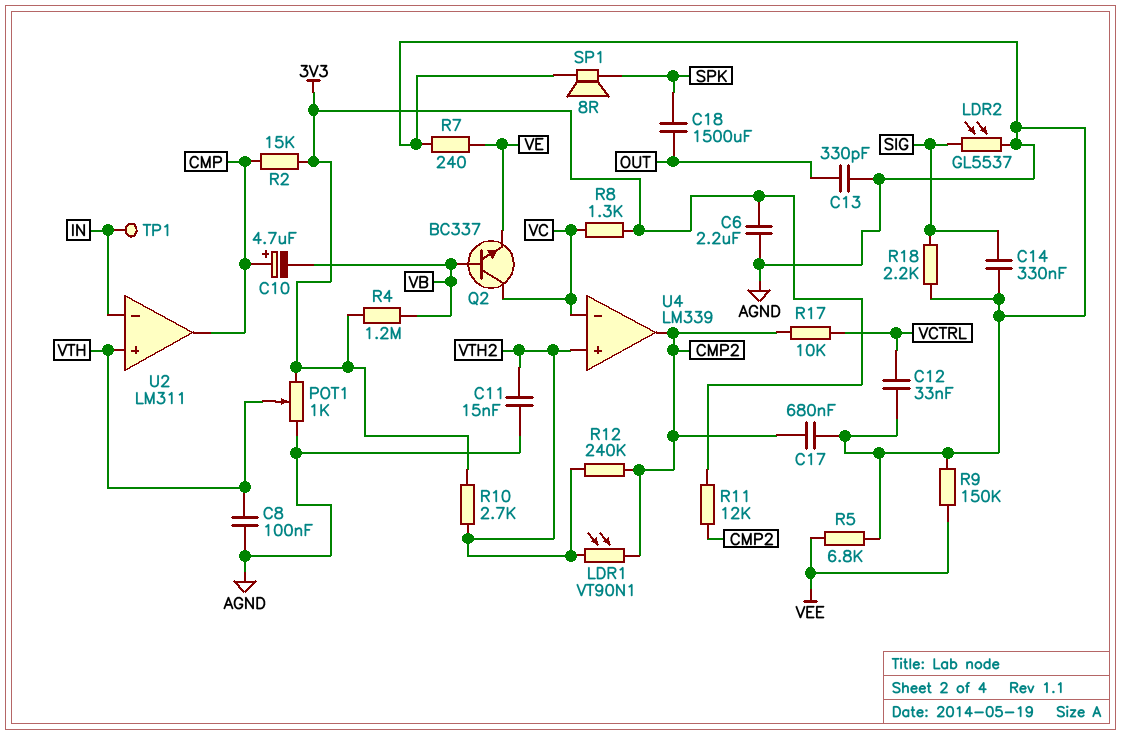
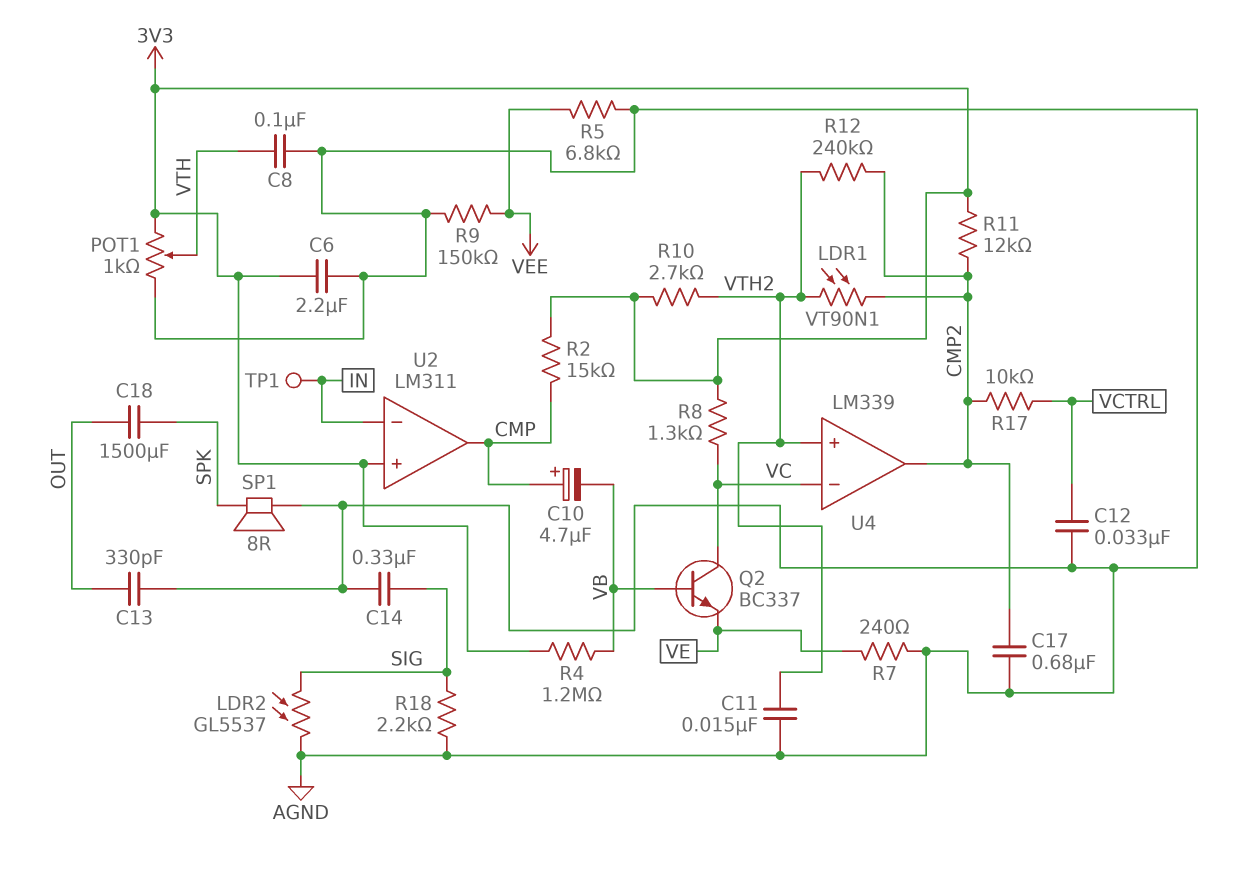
U2 pin in+: VTH -> 3V3

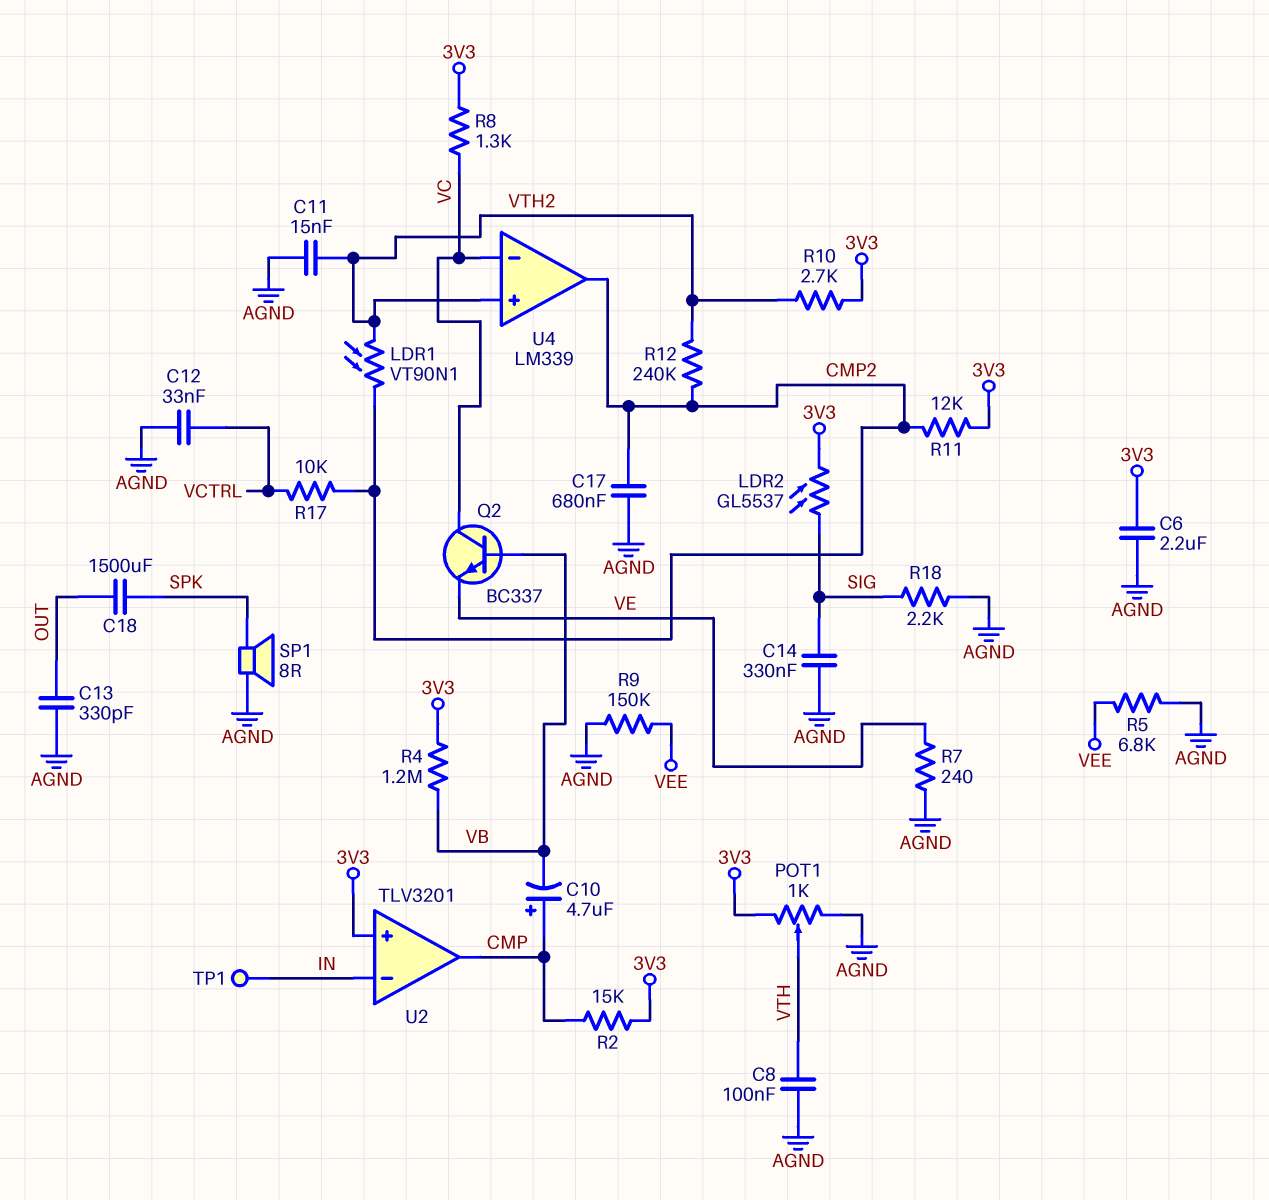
LDR2: GL5537 (AGND, SIG) -> GL5537 (3V3, SIG)
U2: LM311 -> TLV3201

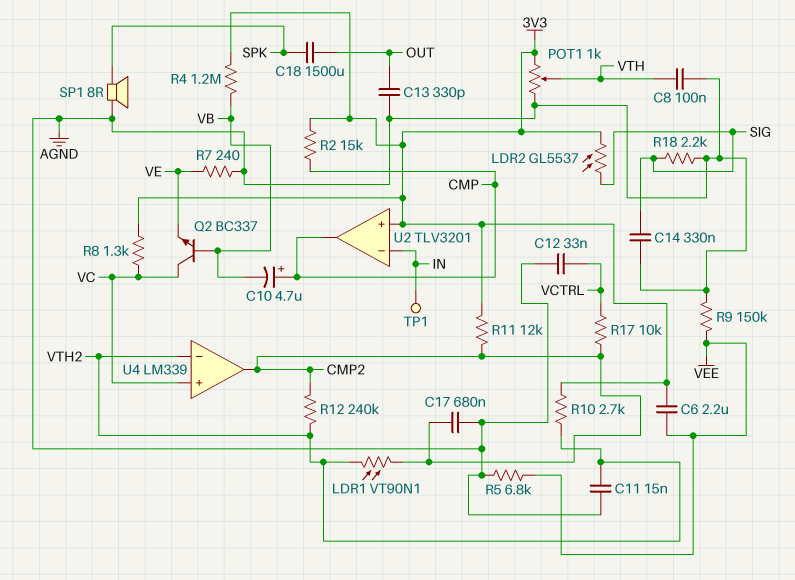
C6: 2.2uF (3V3, AGND) -> 2.2uF (3V3, VEE)
U4 pin in+: VTH2 -> VC
U4 pin in-: VC -> VTH2

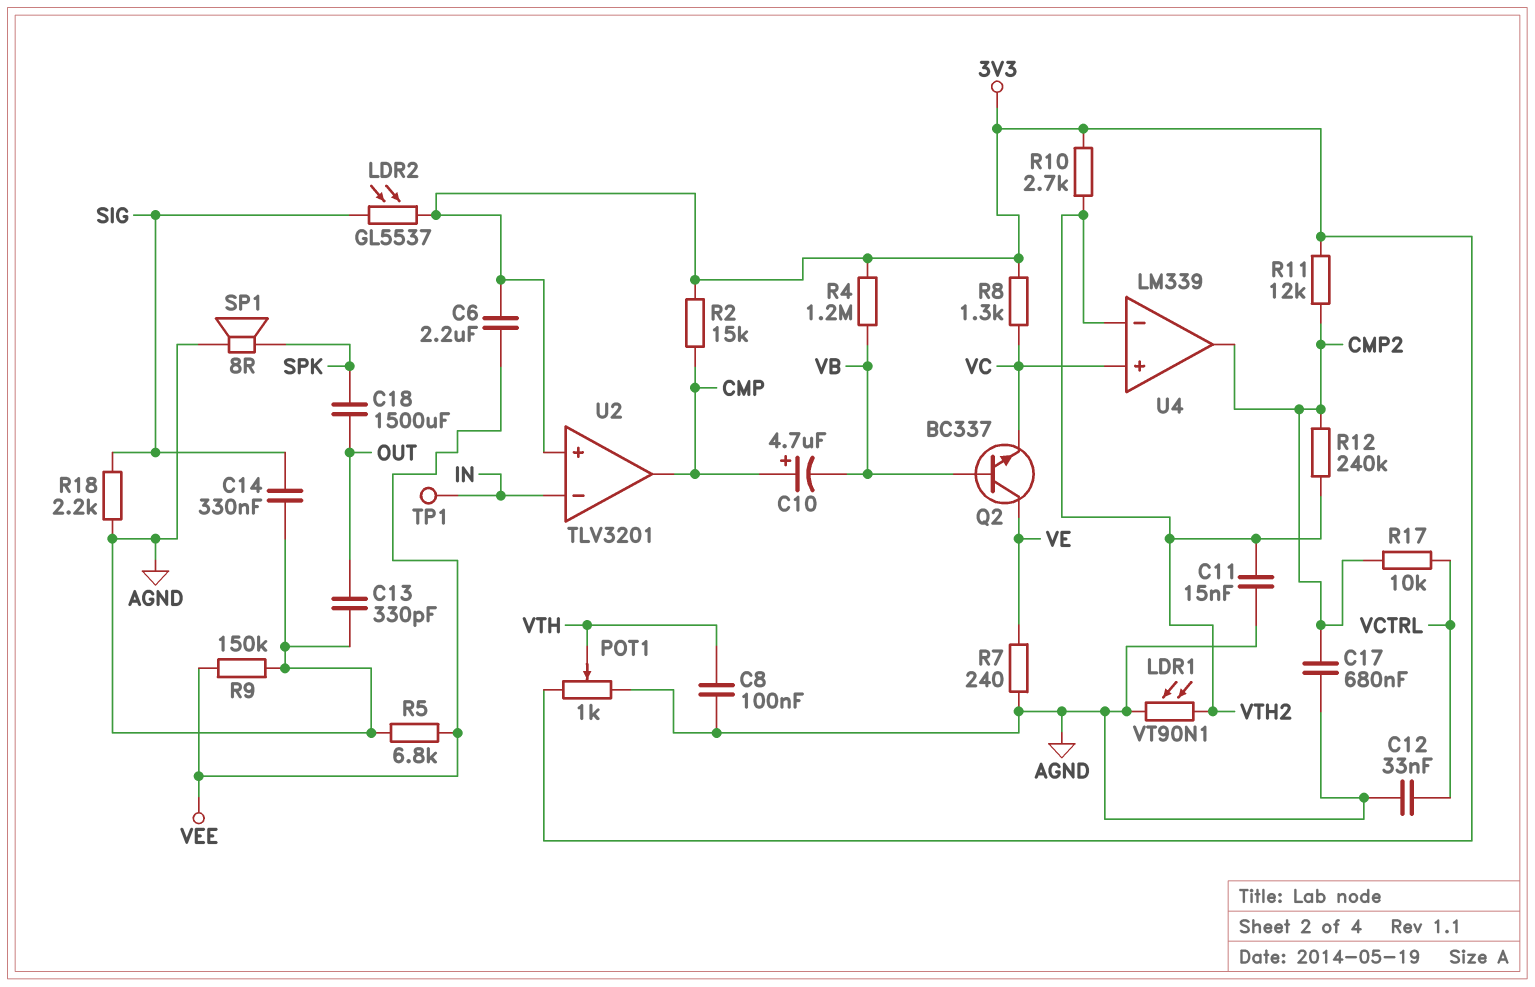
LDR1: VT90N1 (CMP2, VTH2) -> VT90N1 (AGND, VTH2)
Q2: NPN BC337 (B VB, C VC, E VE) -> NPN BC337 (B VB, C VE, E VC)

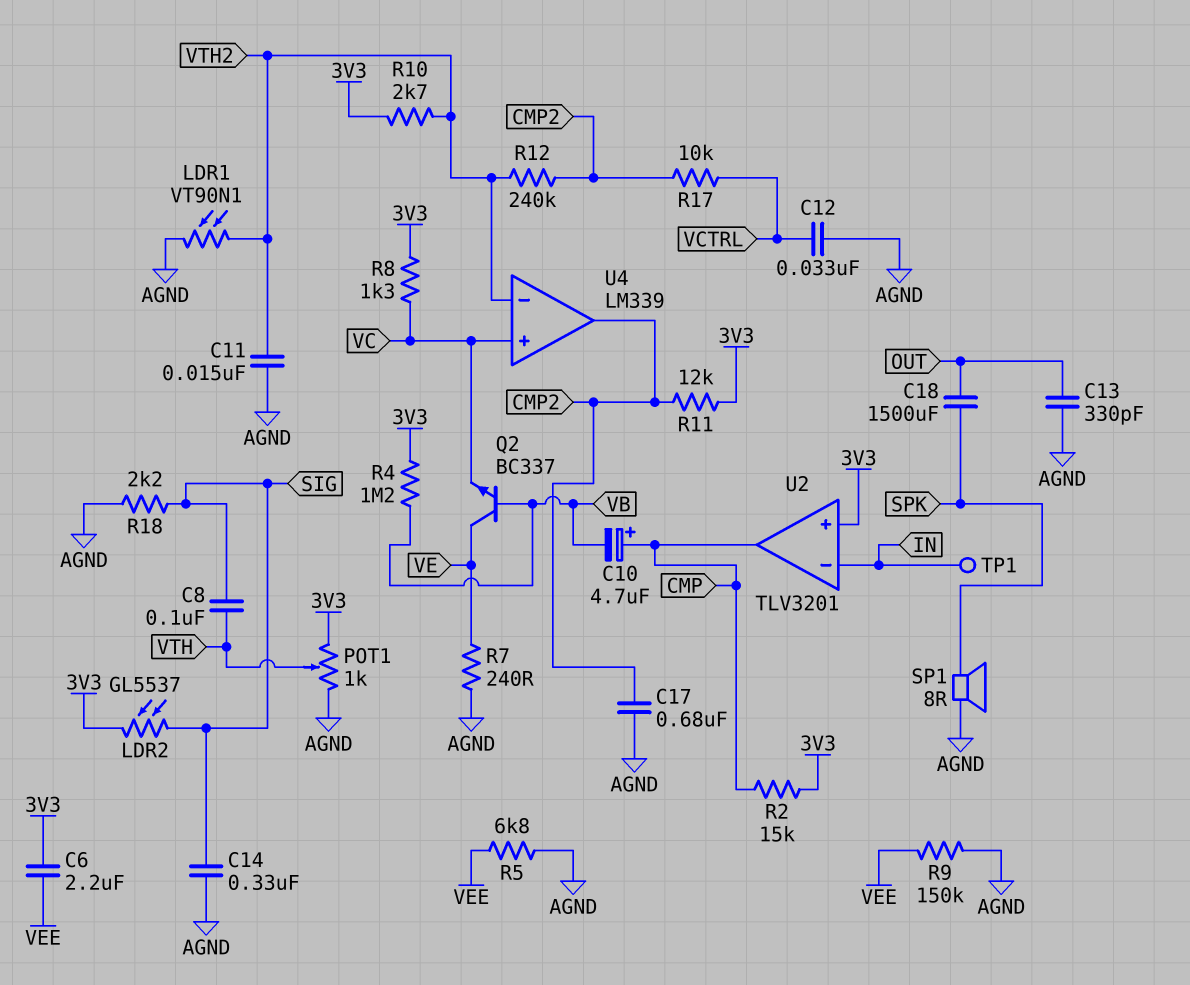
C8: 100nF (AGND, VTH) -> 100nF (SIG, VTH)

